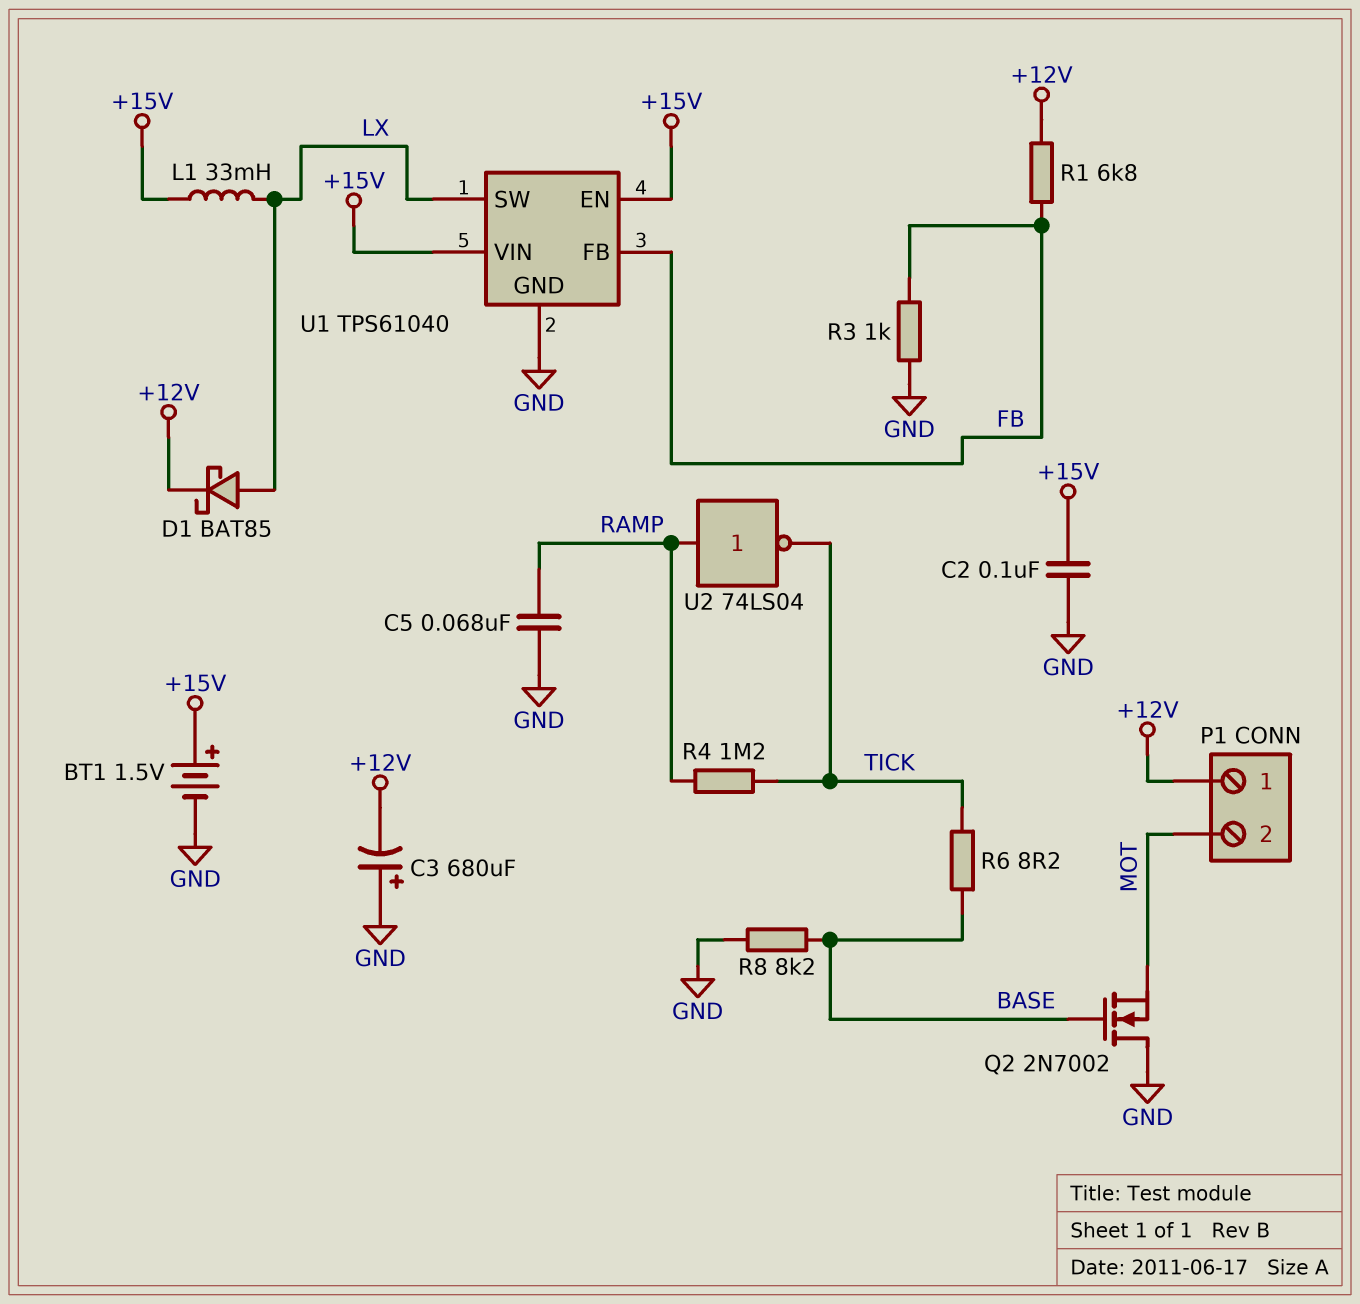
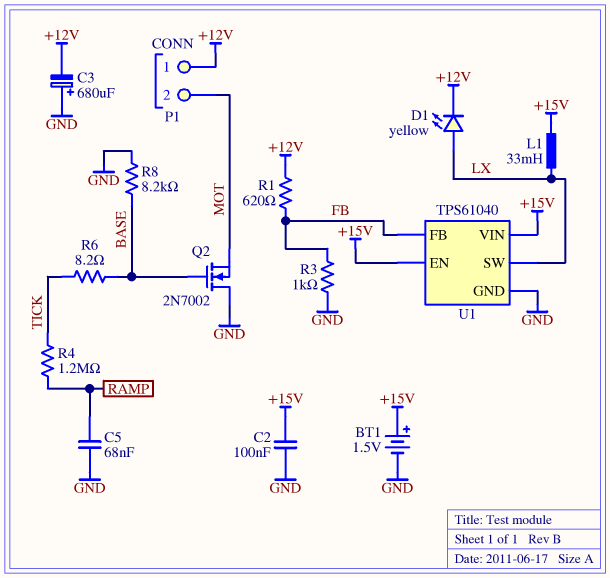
D1: schottky BAT85 (A LX, K +12V) -> LED yellow (A LX, K +12V)
R1: 6.8k (+12V, FB) -> 620 (+12V, FB)
U2: NOT 74LS04 (in RAMP, out TICK) -> none

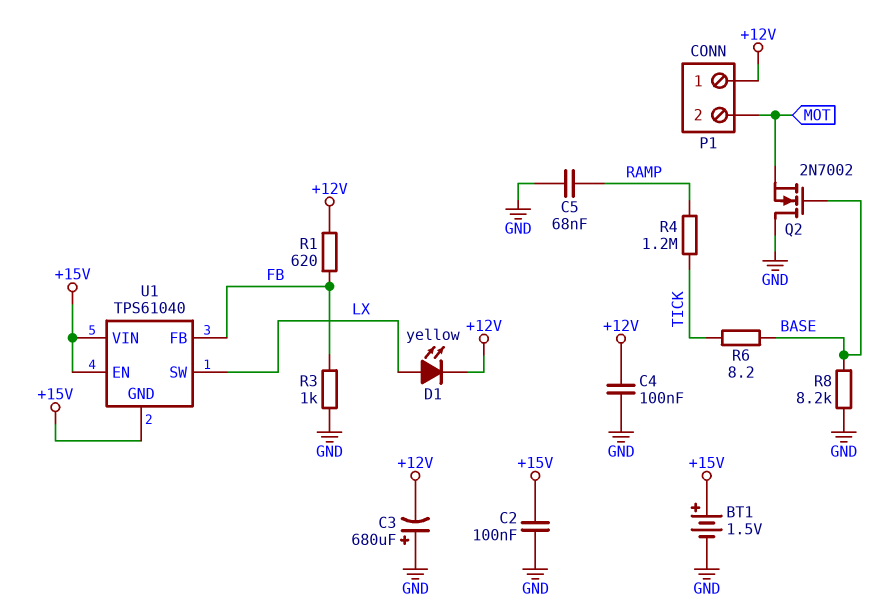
C4: none -> 100nF (+12V, GND)
L1: 33mH (+15V, LX) -> none
U1 pin GND: GND -> +15V

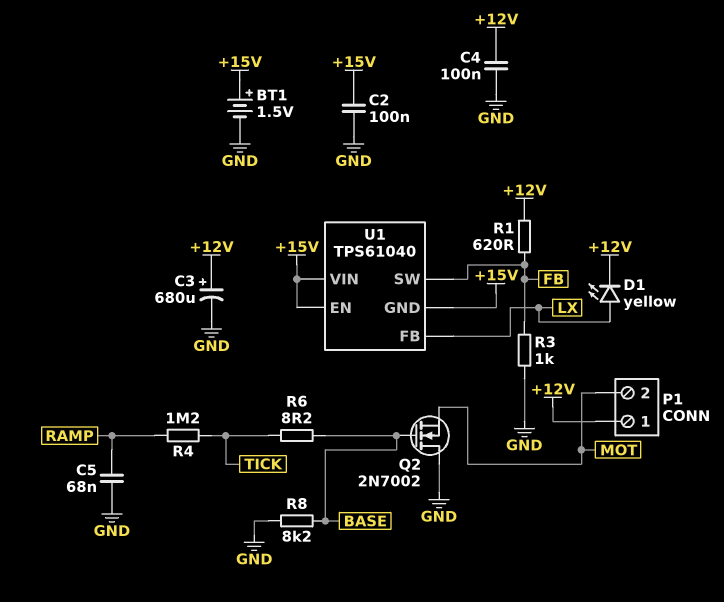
C3: 680uF (plus GND, minus +12V) -> 680uF (plus +12V, minus GND)
U1 pin FB: FB -> LX
U1 pin SW: LX -> FB

